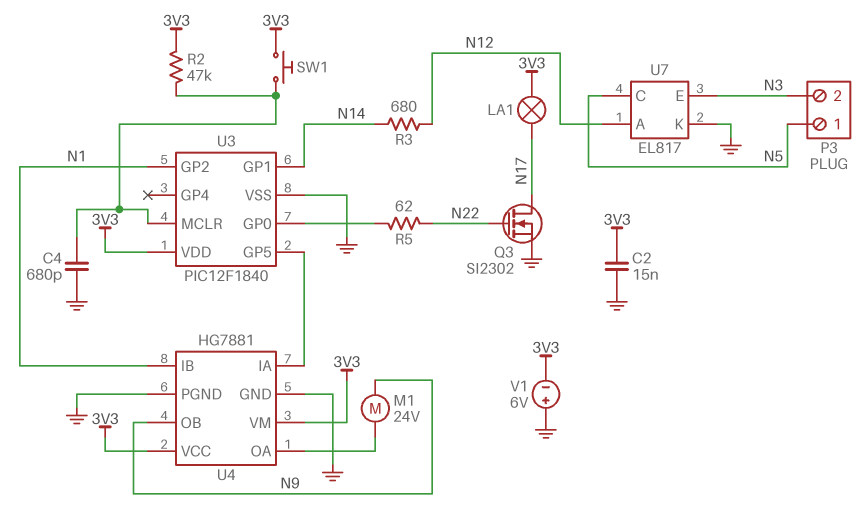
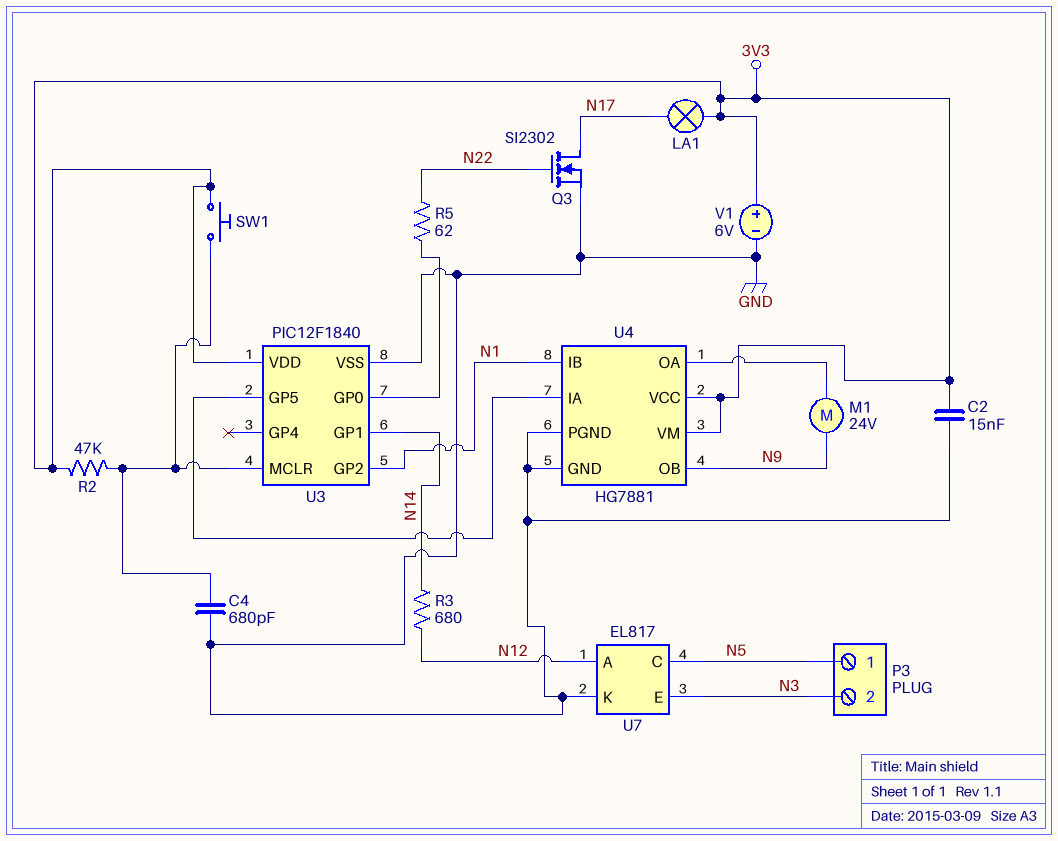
V1: 6V (plus GND, minus 3V3) -> 6V (plus 3V3, minus GND)

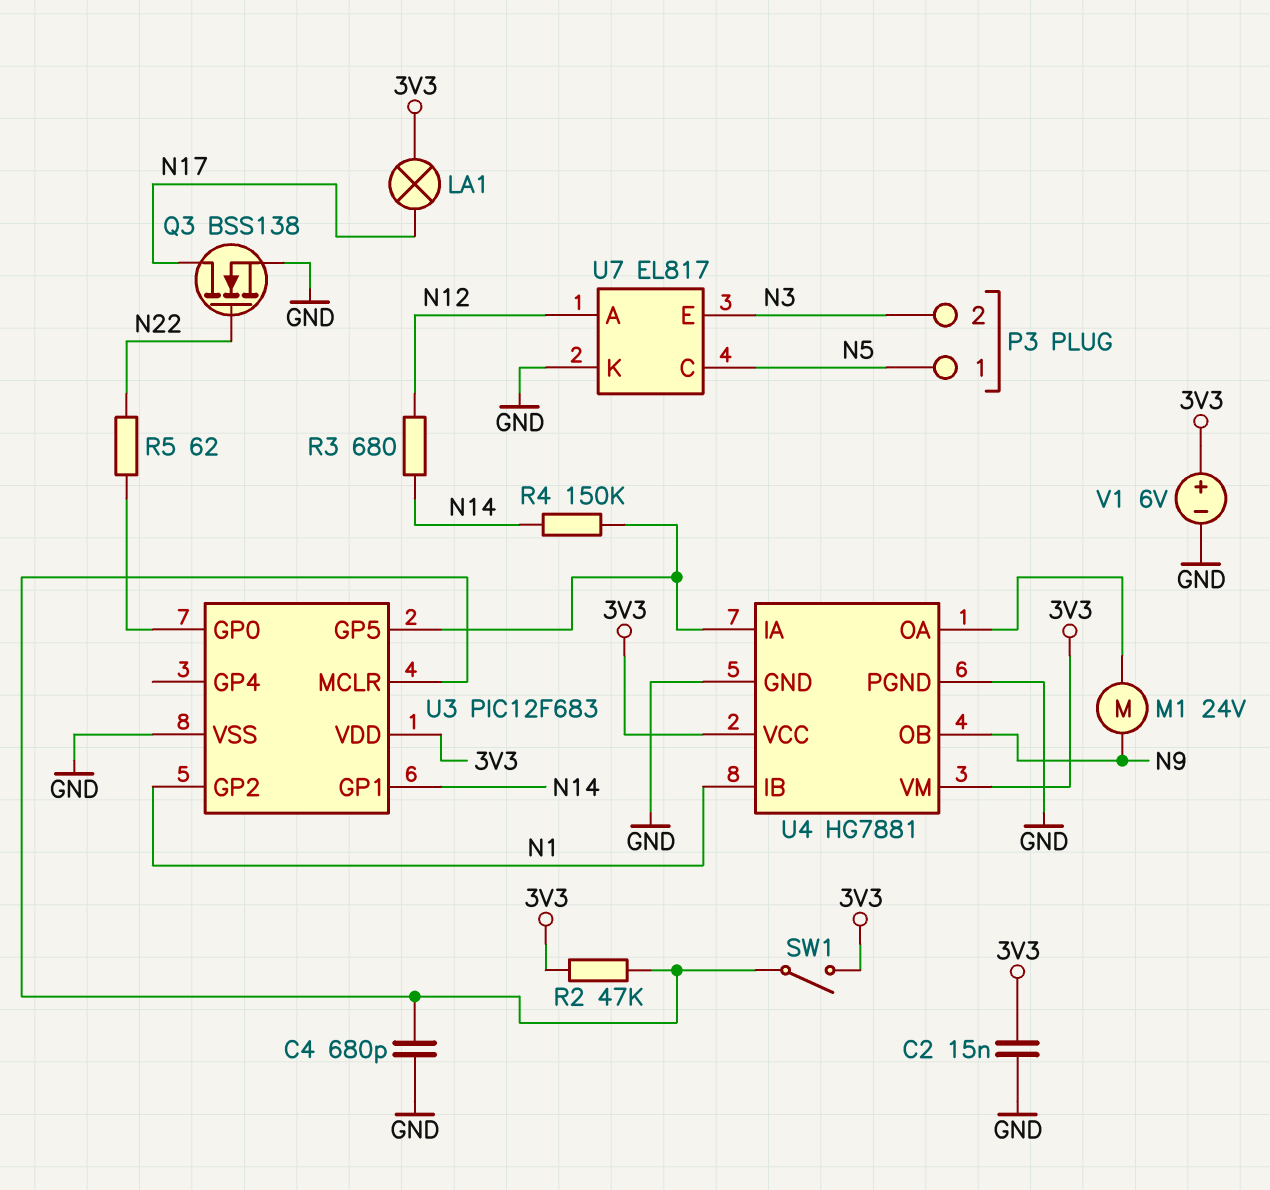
Q3: NMOS SI2302 (G N22, D N17, S GND) -> NMOS BSS138 (G N22, D N17, S GND)
R4: none -> 150k (N14, U3/GP5)
SW1: button (3V3, U3/MCLR) -> switch (3V3, U3/MCLR)
U3: PIC12F1840 -> PIC12F683

